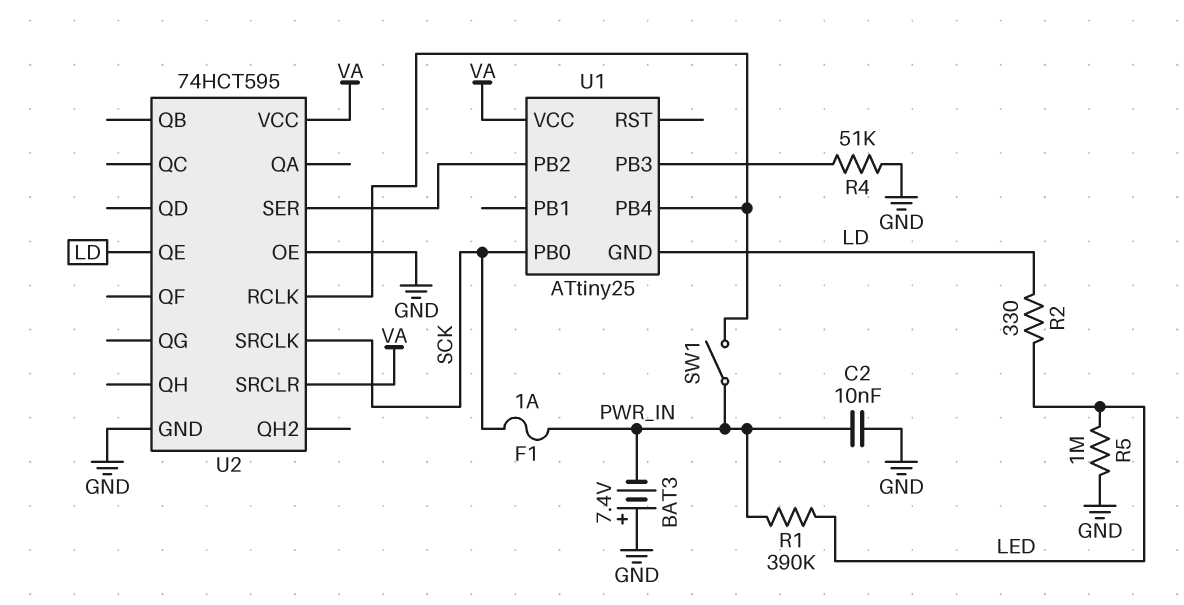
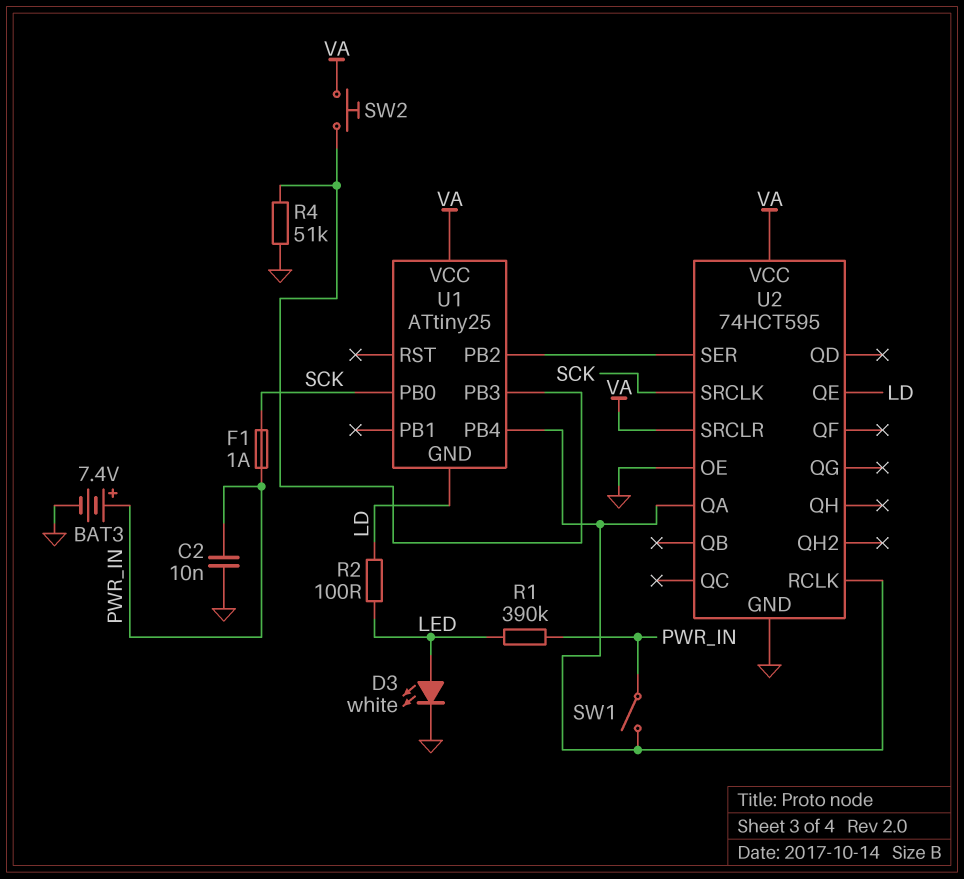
BAT3: 7.4V (plus GND, minus PWR_IN) -> 7.4V (plus PWR_IN, minus GND)
D3: none -> LED white (A LED, K GND)
R2: 330 (LD, LED) -> 100 (LD, LED)
R5: 1M (GND, LED) -> none
SW2: none -> button (U1/PB3, VA)
U2 pin QA: none -> U1/PB4

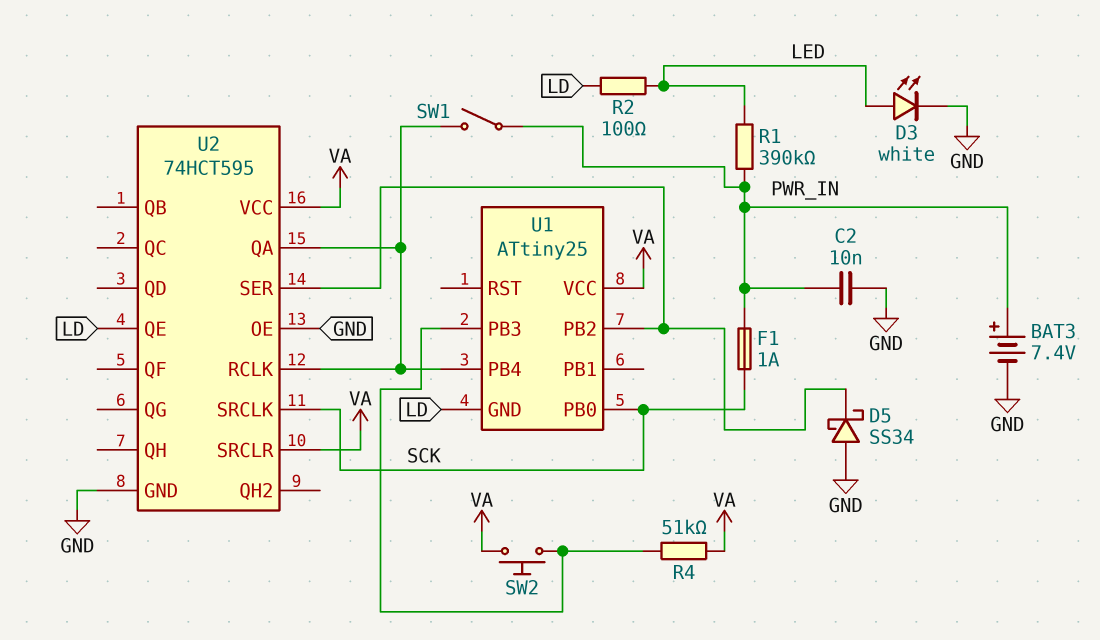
D5: none -> schottky SS34 (A GND, K U1/PB2)
R4: 51k (GND, U1/PB3) -> 51k (U1/PB3, VA)

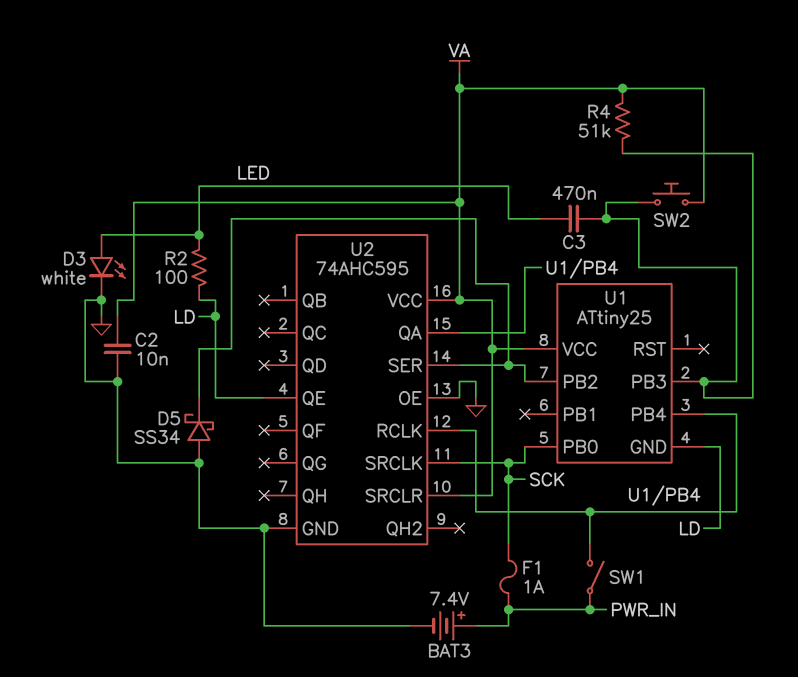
C2: 10nF (GND, PWR_IN) -> 10nF (GND, VA)
C3: none -> 470nF (LED, U1/PB3)
R1: 390k (LED, PWR_IN) -> none
U2: 74HCT595 -> 74AHC595

